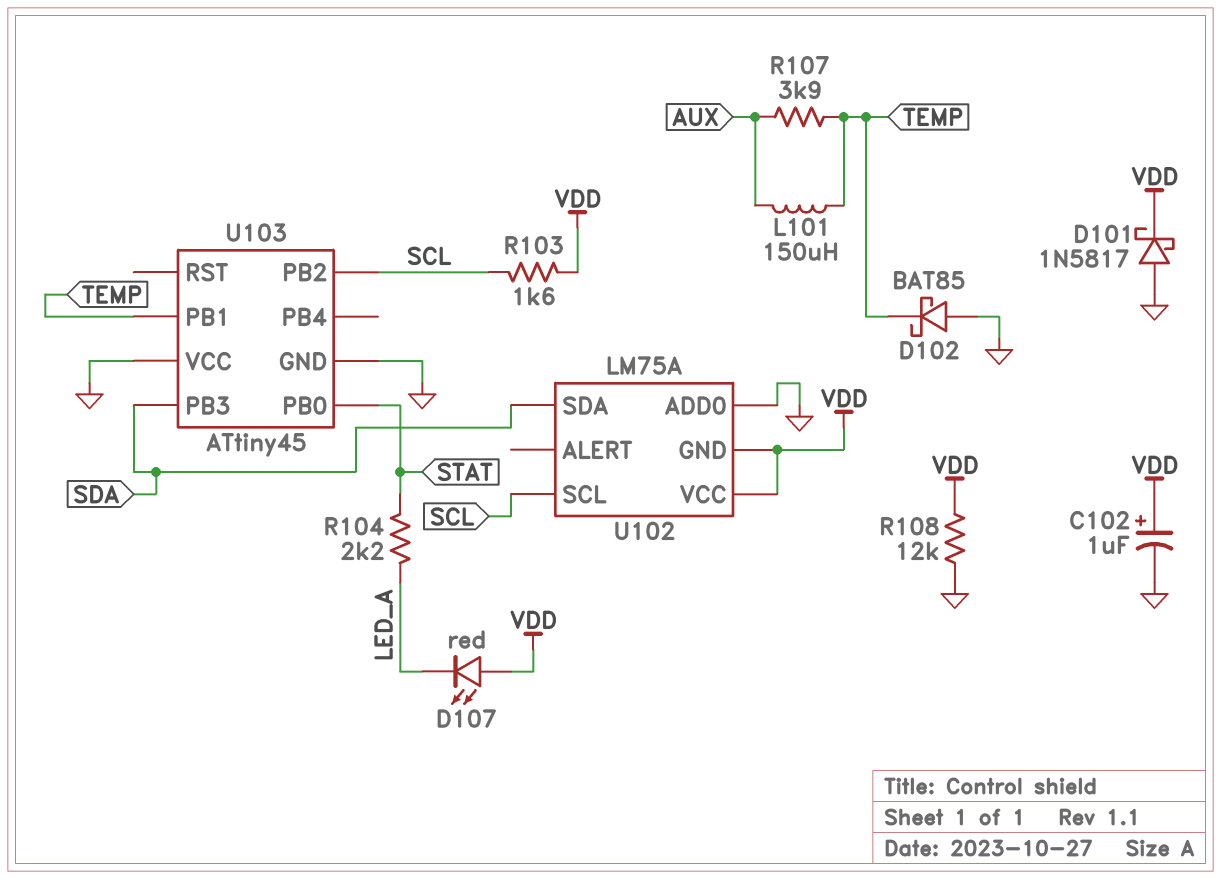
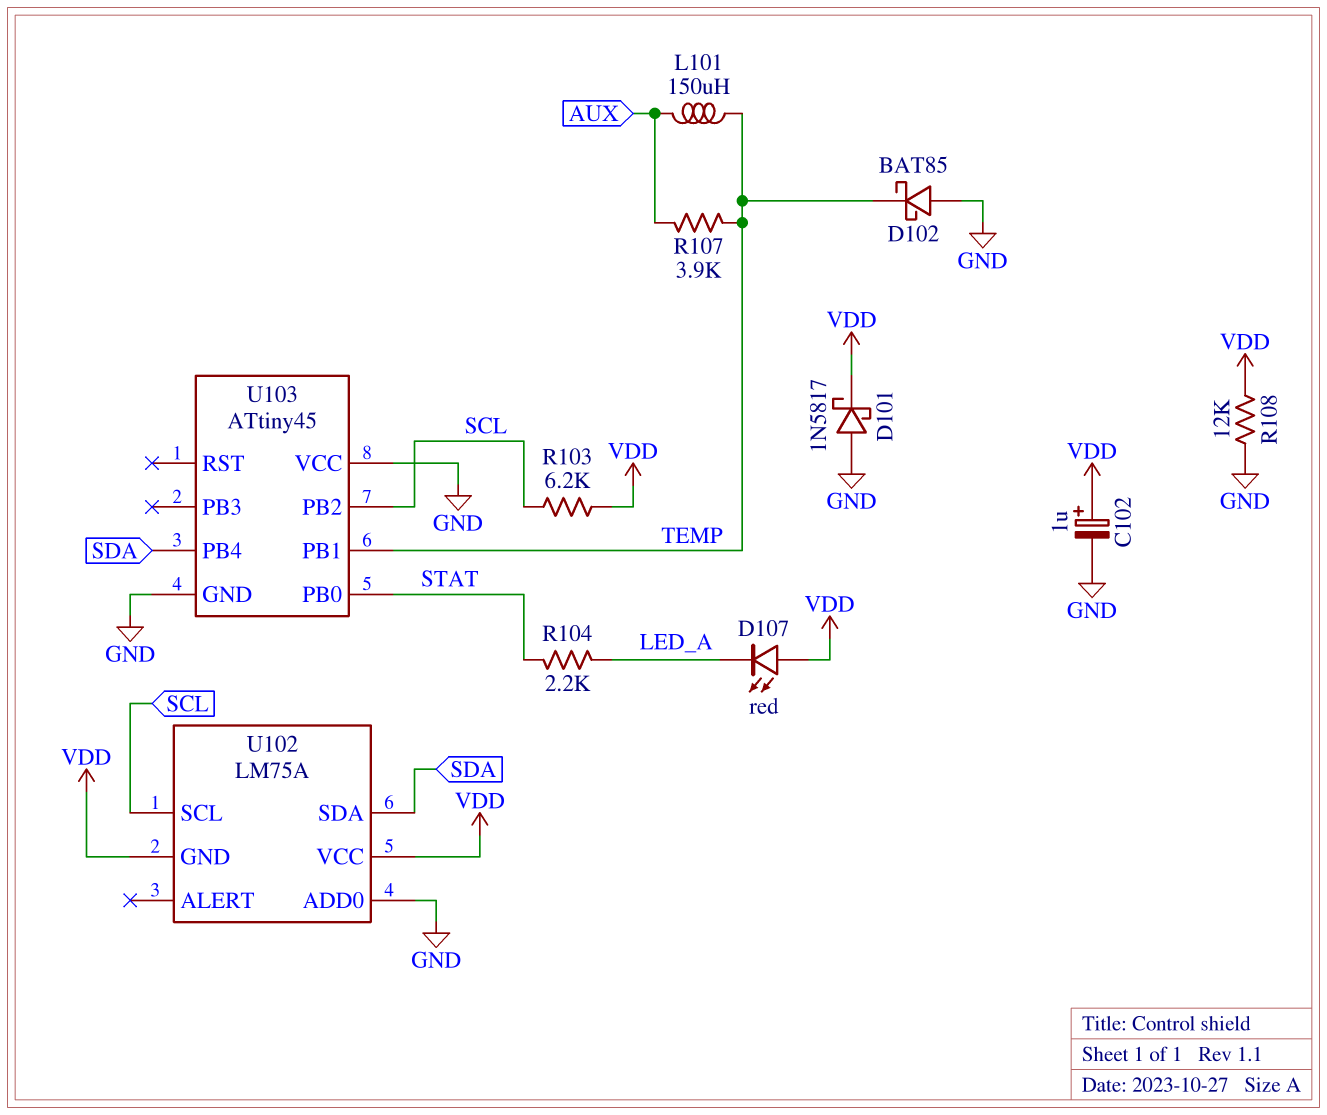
R103: 1.6k (SCL, VDD) -> 6.2k (SCL, VDD)
U103 pin PB3: SDA -> none
U103 pin PB4: none -> SDA

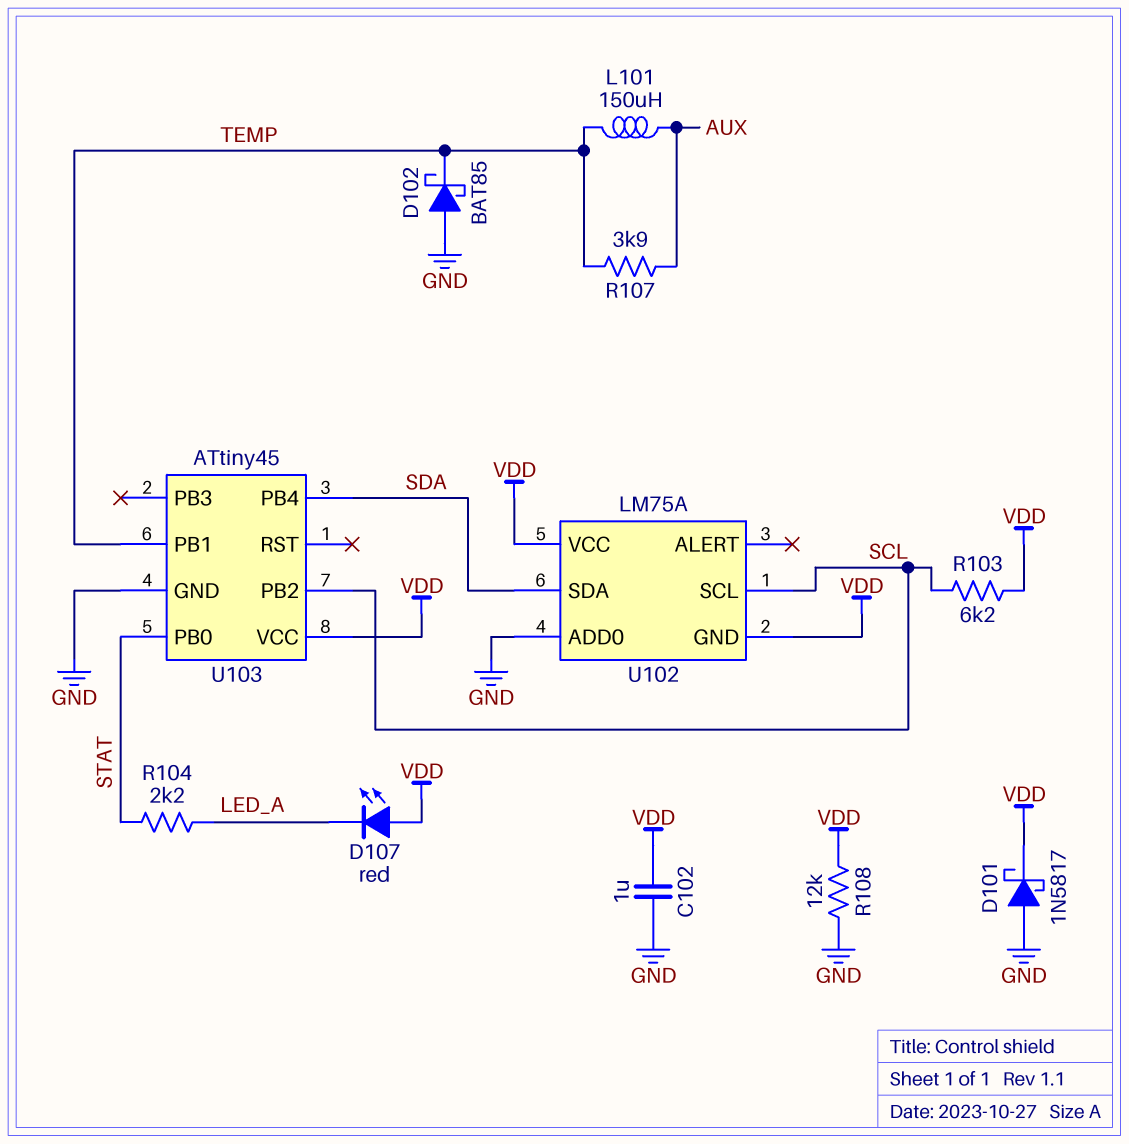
C102: 1uF (plus VDD, minus GND) -> 1uF (GND, VDD)
U103 pin VCC: GND -> VDD

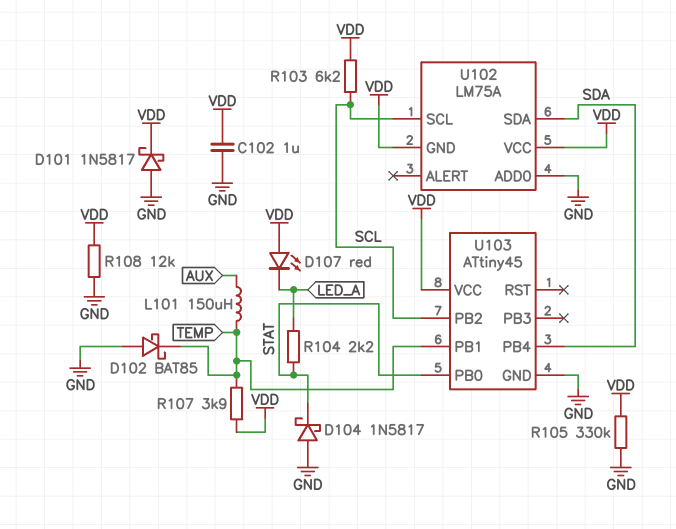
D104: none -> schottky 1N5817 (A GND, K STAT)
R105: none -> 330k (GND, VDD)
R107: 3.9k (AUX, TEMP) -> 3.9k (TEMP, VDD)

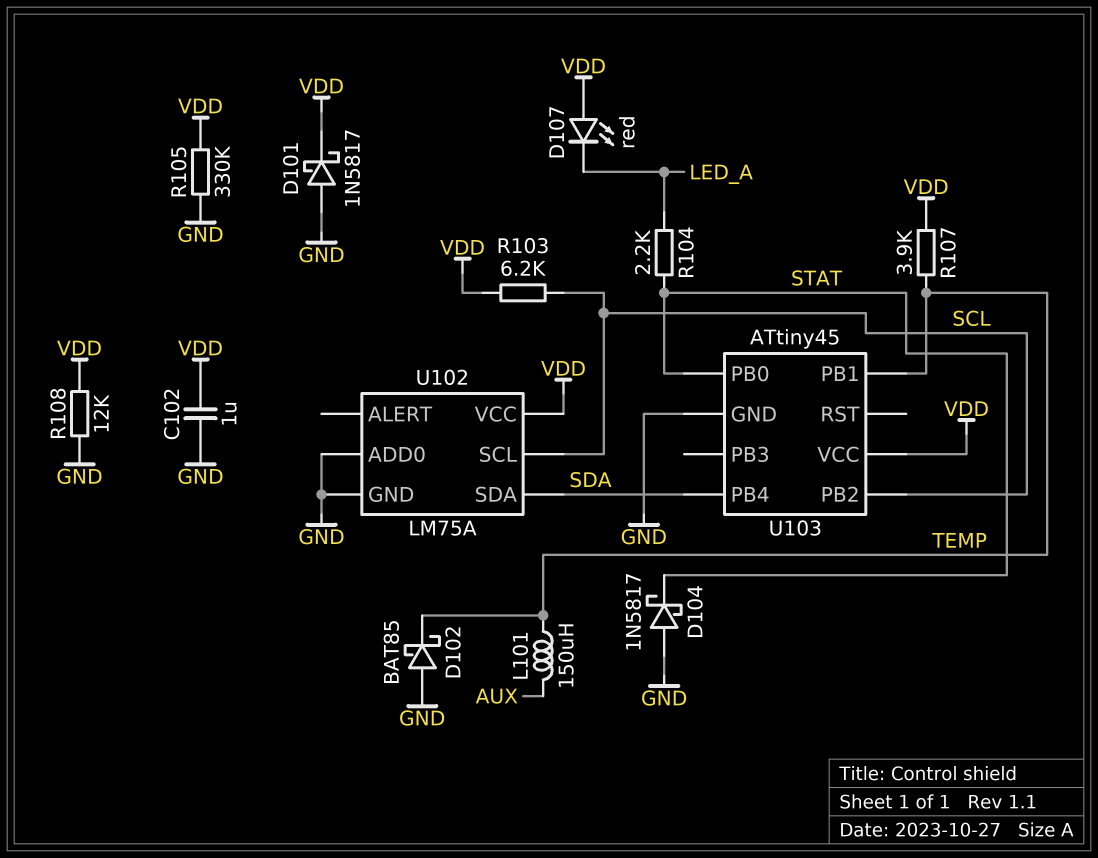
U102 pin GND: VDD -> GND

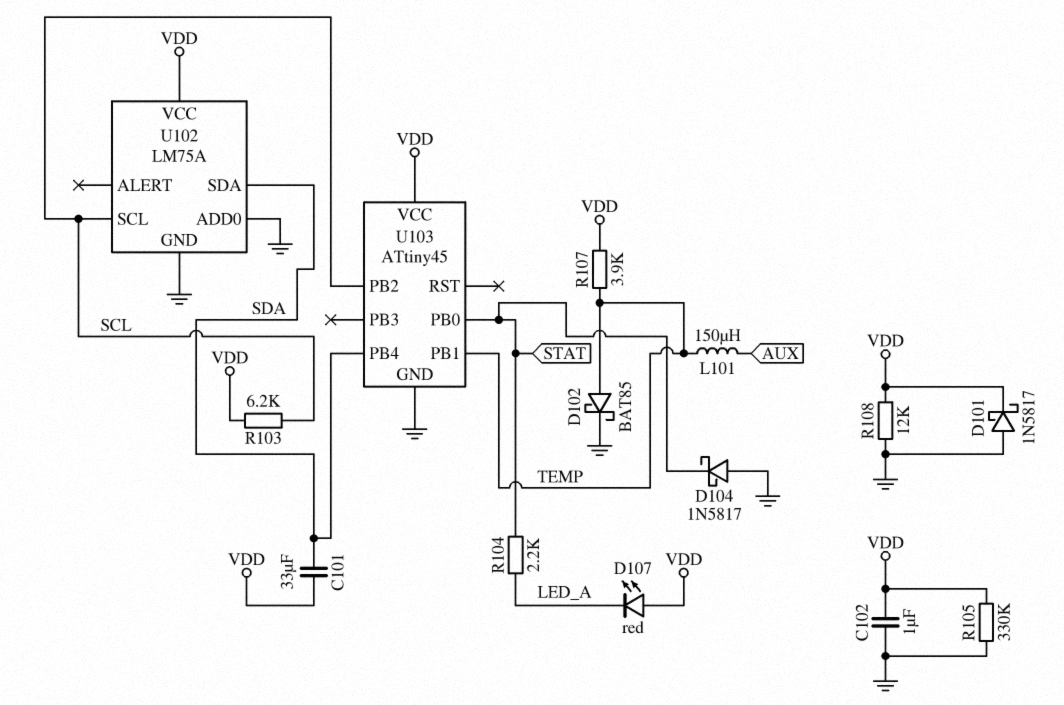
C101: none -> 33uF (SDA, VDD)
D102: schottky BAT85 (A GND, K TEMP) -> schottky BAT85 (A TEMP, K GND)

